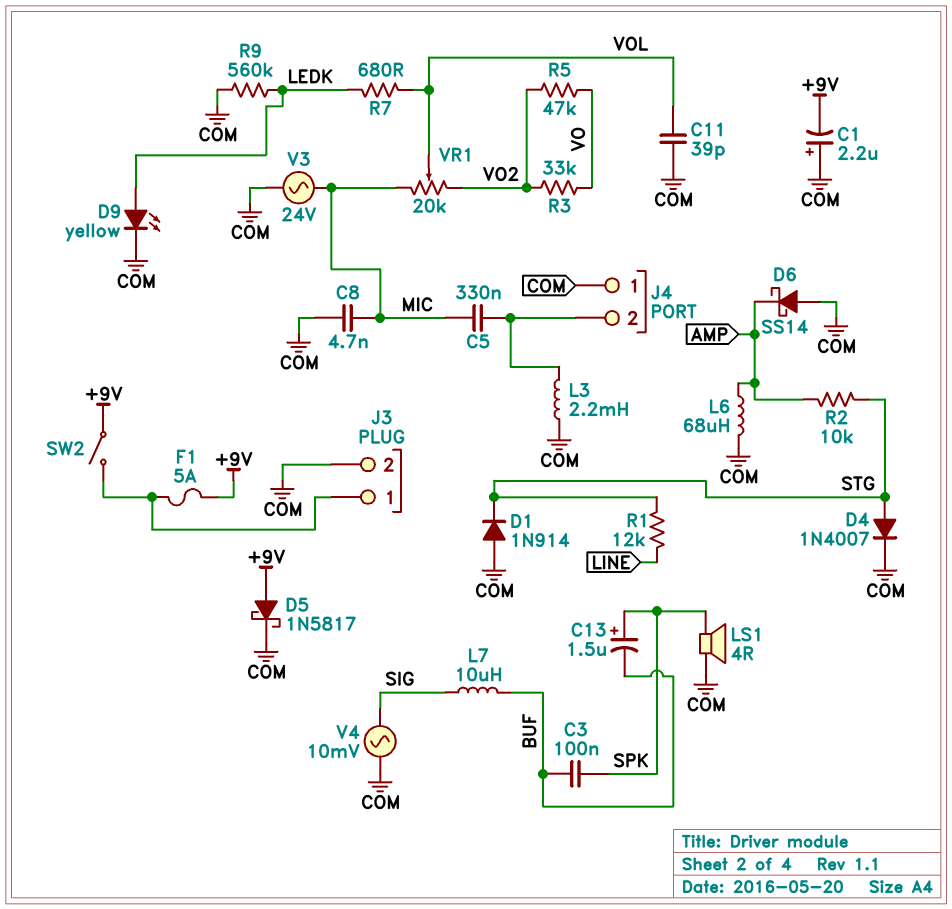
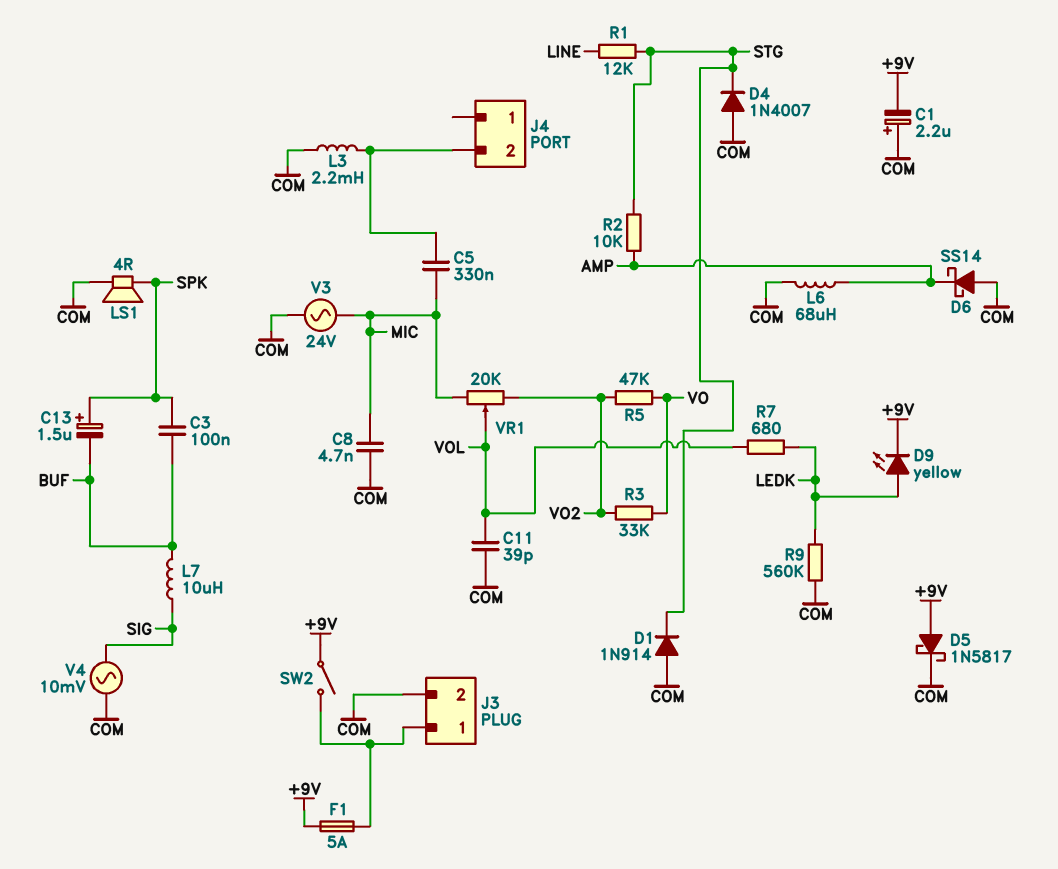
D4: diode 1N4007 (A STG, K COM) -> diode 1N4007 (A COM, K STG)
D9: LED yellow (A LEDK, K COM) -> LED yellow (A LEDK, K +9V)
J4 pin 1: COM -> none

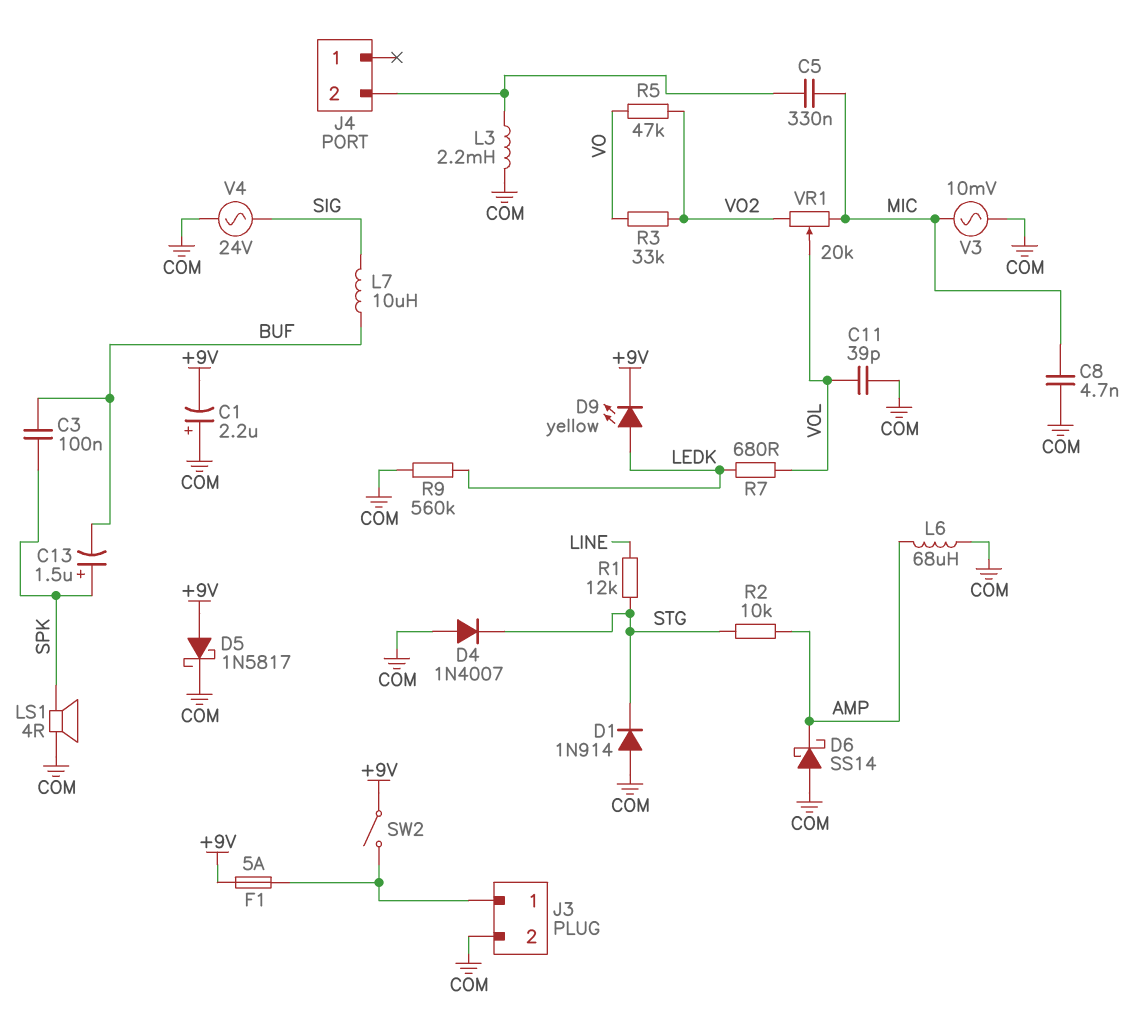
V3: AC 24V (COM, MIC) -> AC 10mV (COM, MIC)
V4: AC 10mV (COM, SIG) -> AC 24V (COM, SIG)

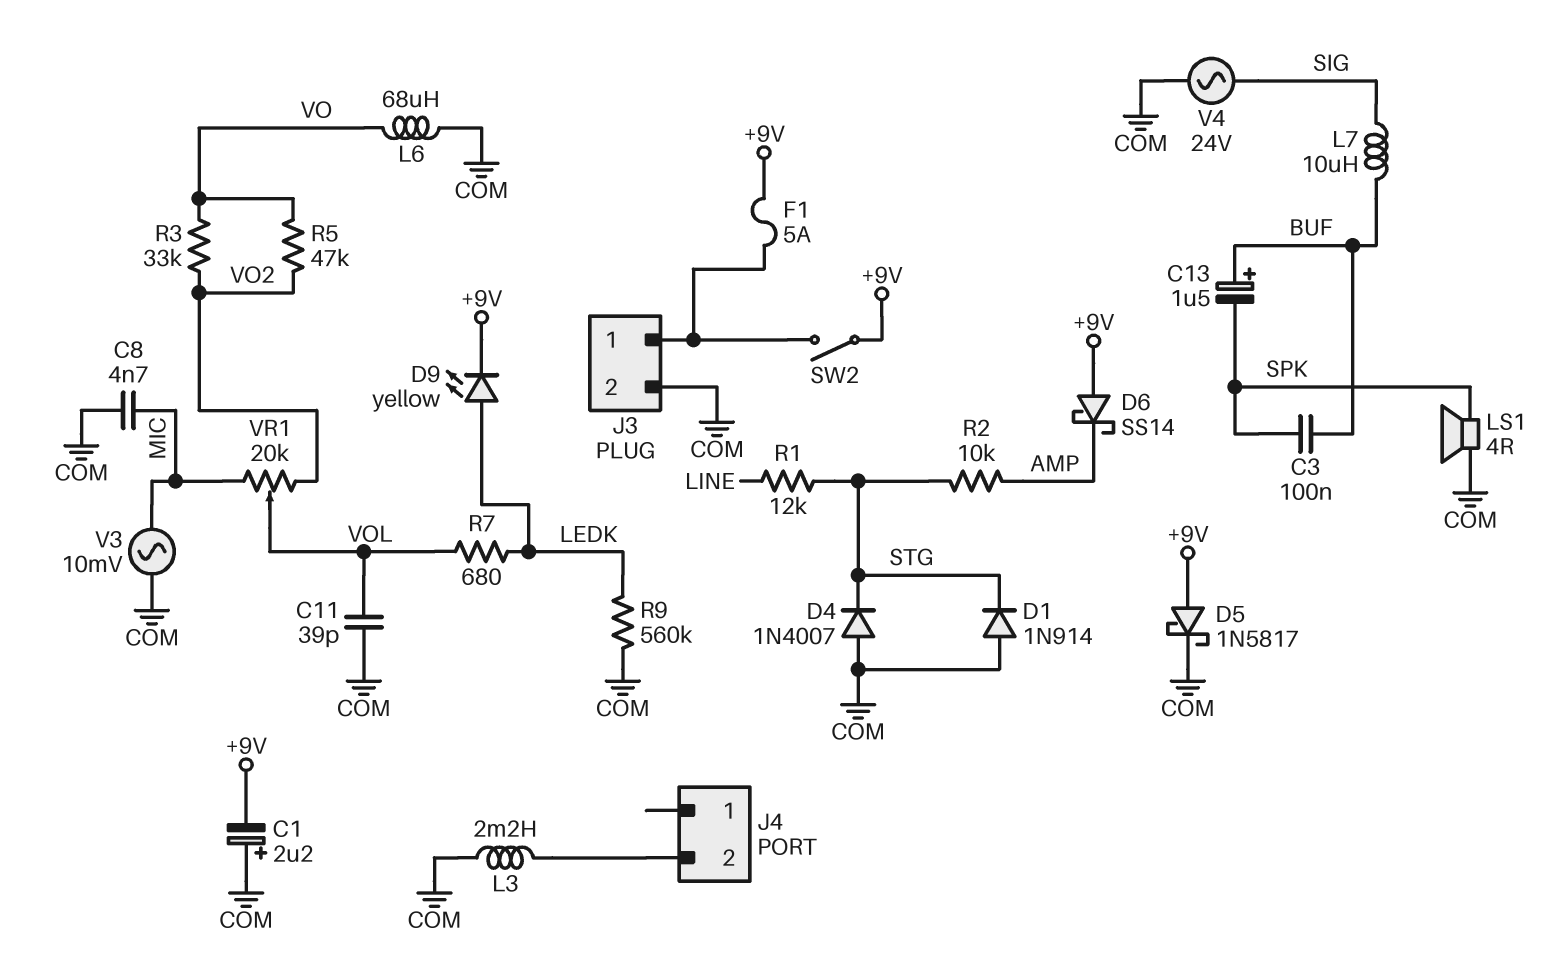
C5: 330nF (J4/2, MIC) -> none
C13: 1.5uF (plus SPK, minus BUF) -> 1.5uF (plus BUF, minus SPK)
D6: schottky SS14 (A COM, K AMP) -> schottky SS14 (A +9V, K AMP)
L6: 68uH (AMP, COM) -> 68uH (COM, VO)

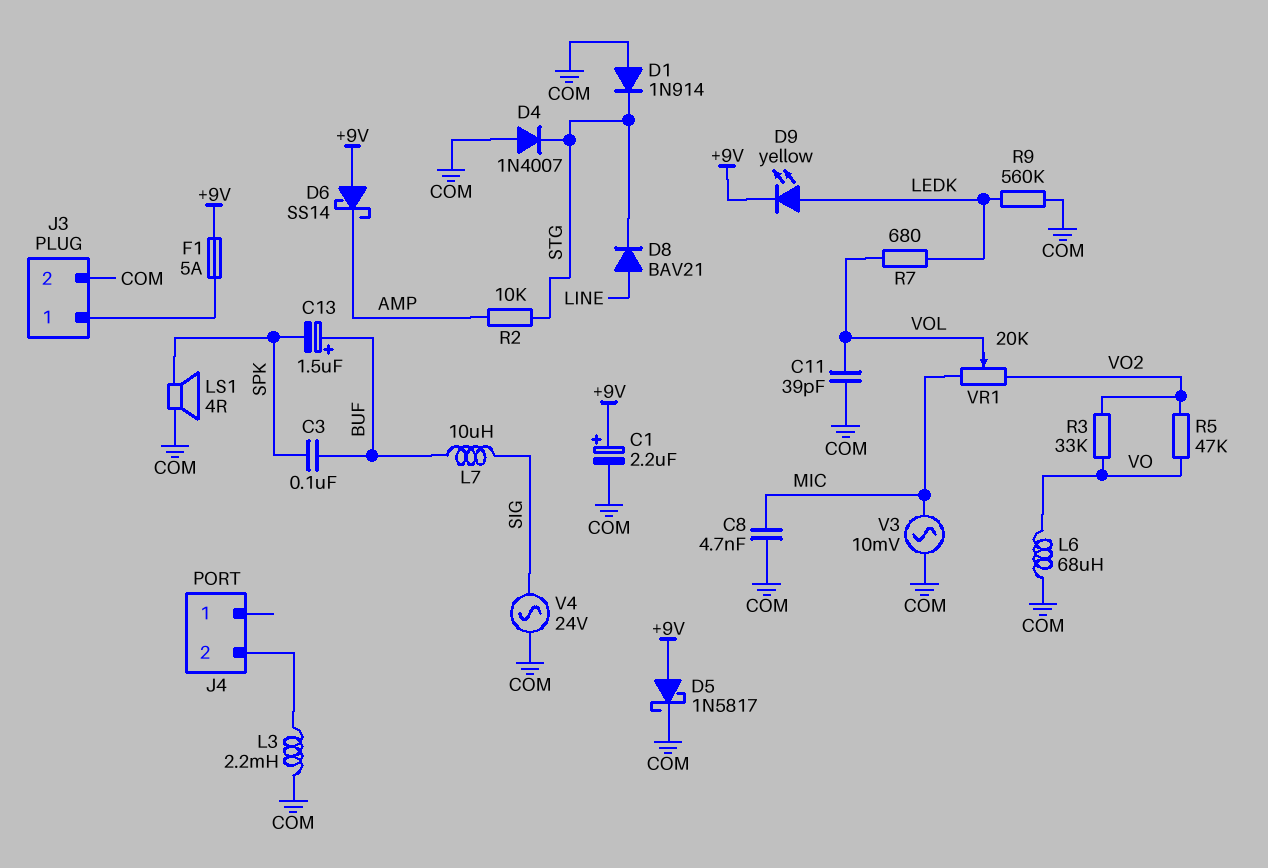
C1: 2.2uF (plus COM, minus +9V) -> 2.2uF (plus +9V, minus COM)
D8: none -> diode BAV21 (A LINE, K STG)
R1: 12k (LINE, STG) -> none
SW2: switch (+9V, J3/1) -> none

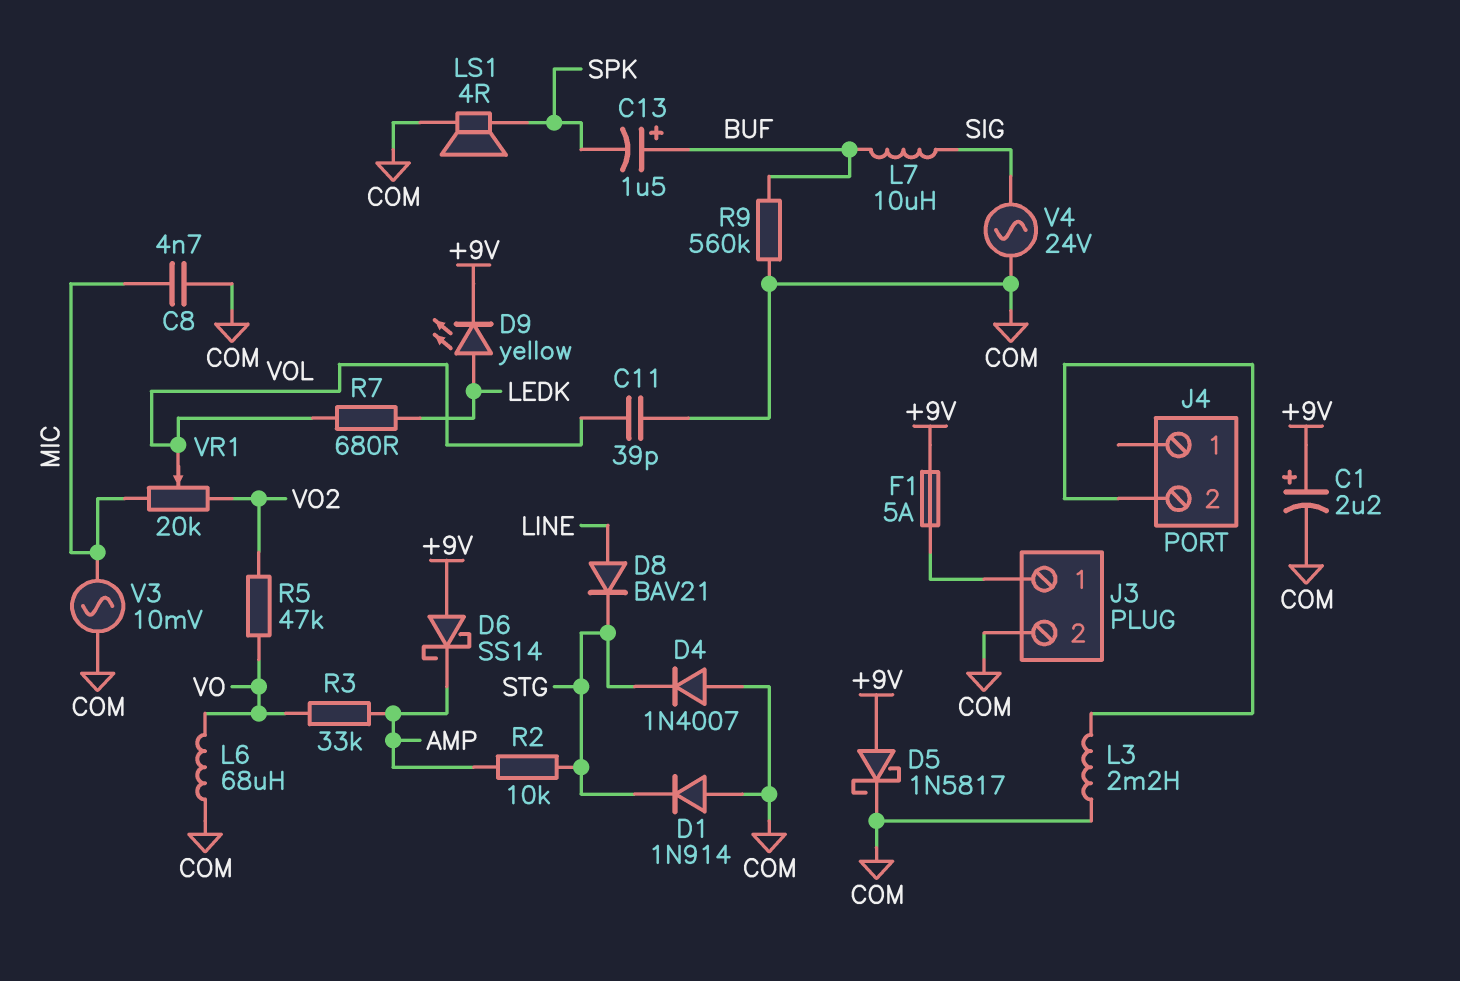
C3: 100nF (BUF, SPK) -> none
R3: 33k (VO, VO2) -> 33k (AMP, VO)
R9: 560k (COM, LEDK) -> 560k (BUF, COM)

